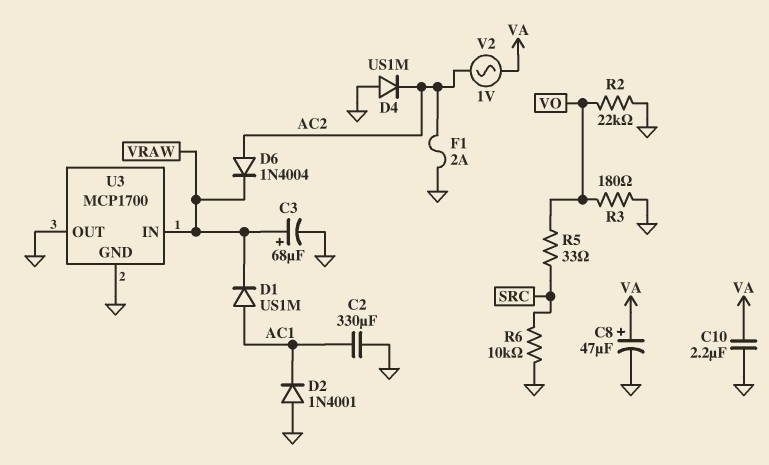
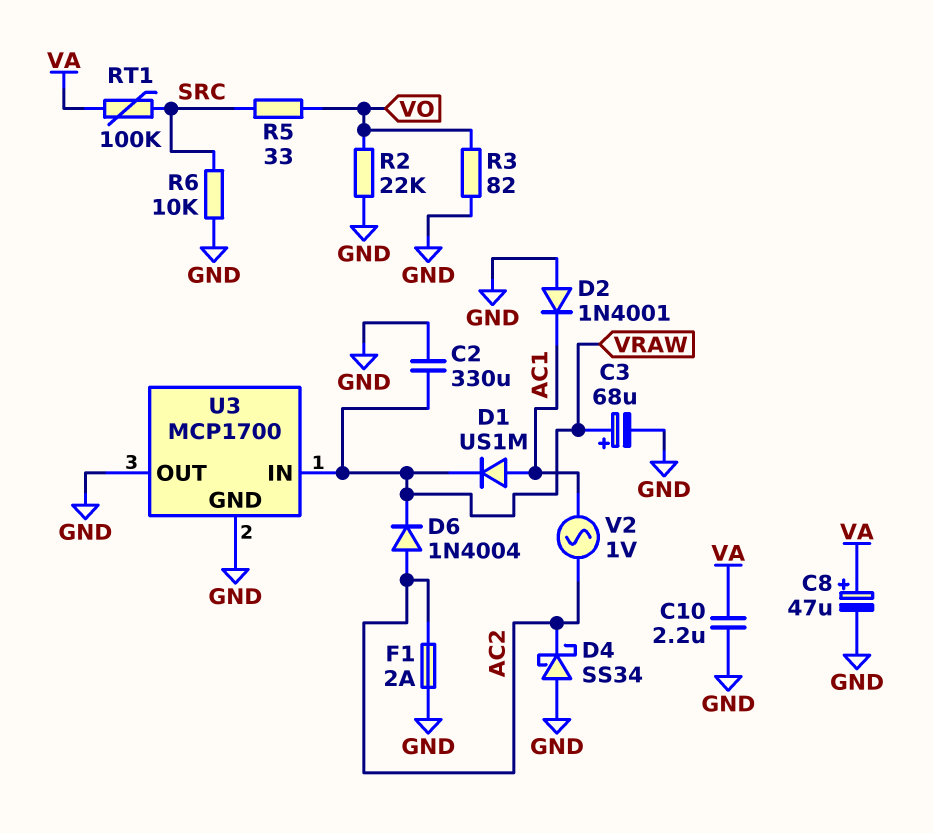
C2: 330uF (AC1, GND) -> 330uF (GND, VRAW)
D4: diode US1M (A GND, K AC2) -> schottky SS34 (A GND, K AC2)
R3: 180 (GND, VO) -> 82 (GND, VO)
RT1: none -> 100k (SRC, VA)
V2: AC 1V (AC2, VA) -> AC 1V (AC1, AC2)

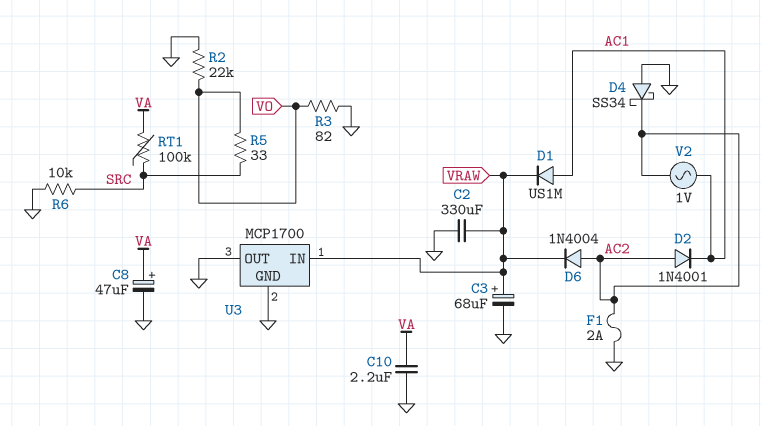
D2: diode 1N4001 (A GND, K AC1) -> diode 1N4001 (A AC2, K AC1)

